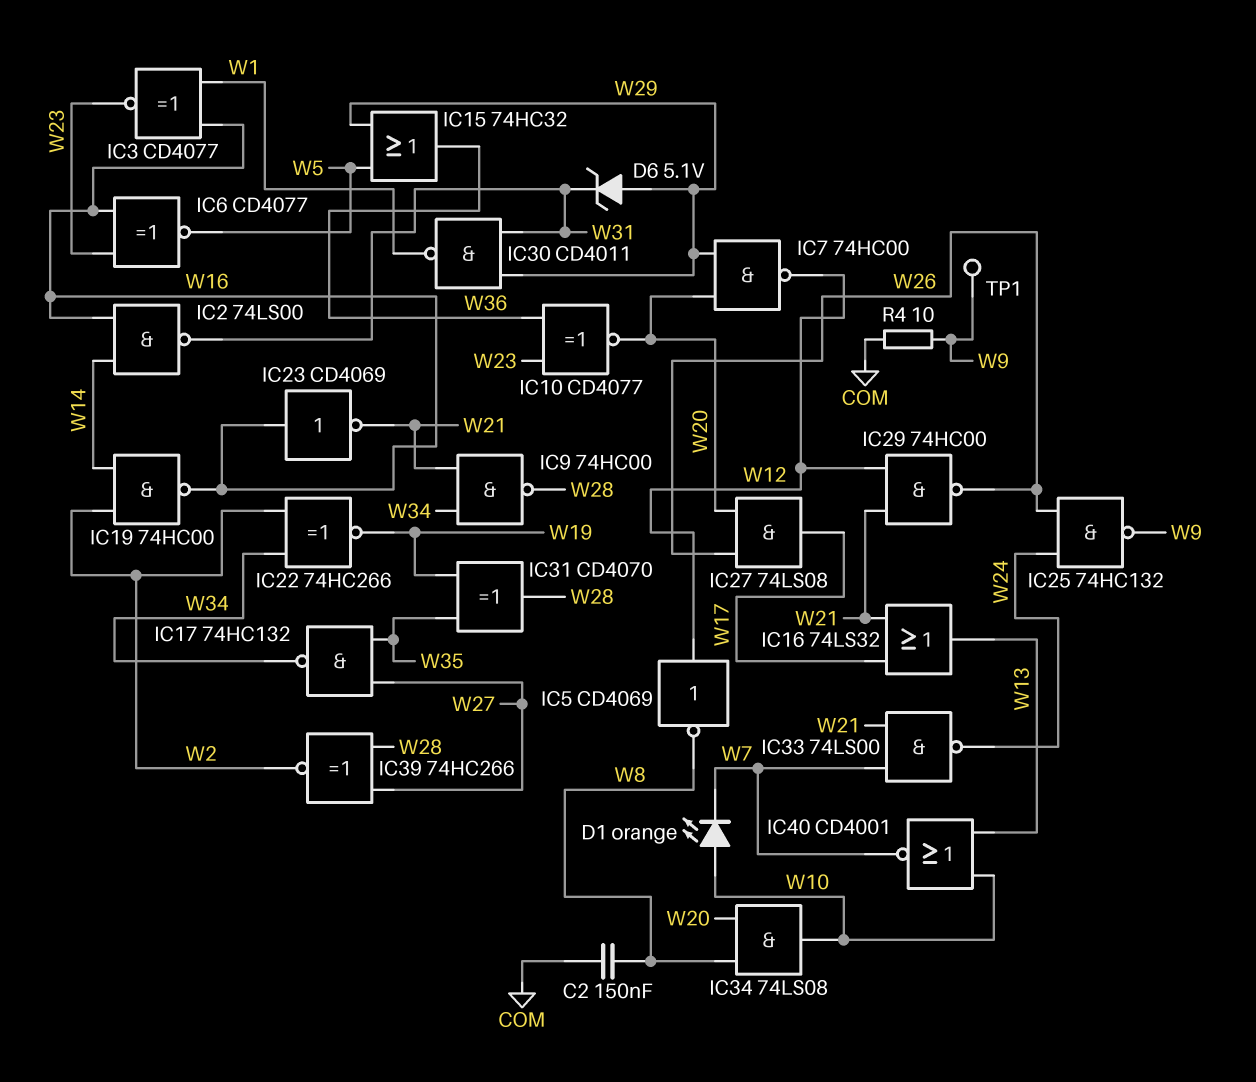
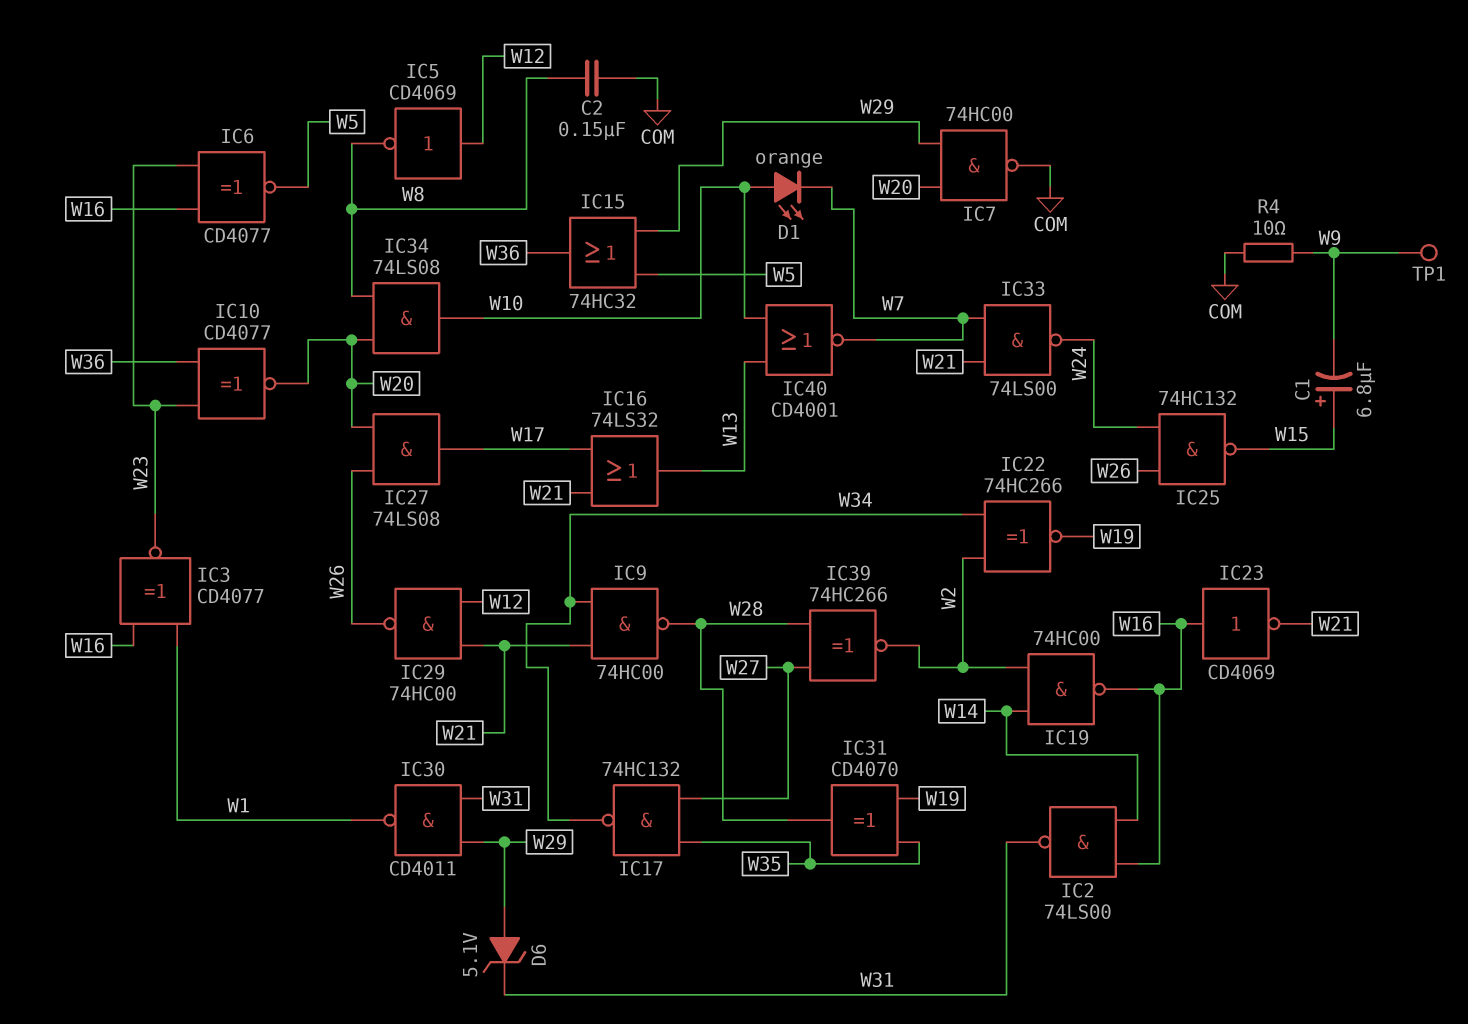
C1: none -> 6.8uF (plus W15, minus W9)
IC7: NAND 74HC00 (in W20, in W29, out W12) -> NAND 74HC00 (in W20, in W29, out COM)
IC25: NAND 74HC132 (in W24, in W26, out W9) -> NAND 74HC132 (in W24, in W26, out W15)

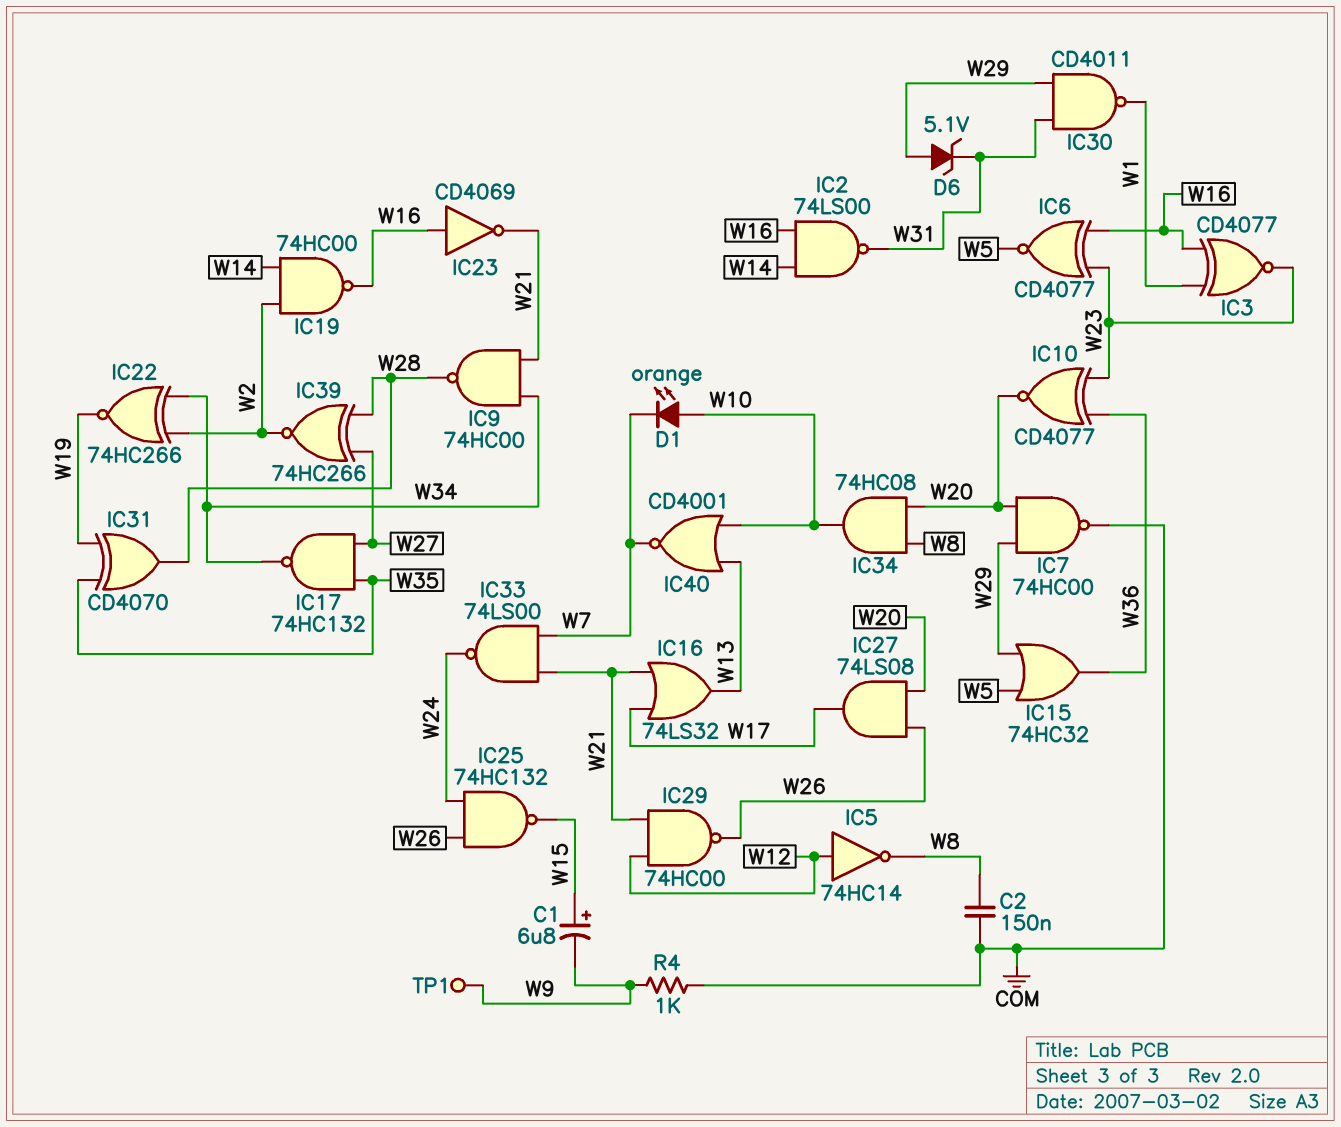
IC5: NOT CD4069 (in W12, out W8) -> NOT 74HC14 (in W12, out W8)
IC34: AND 74LS08 (in W8, in W20, out W10) -> AND 74HC08 (in W8, in W20, out W10)
R4: 10 (COM, W9) -> 1k (COM, W9)

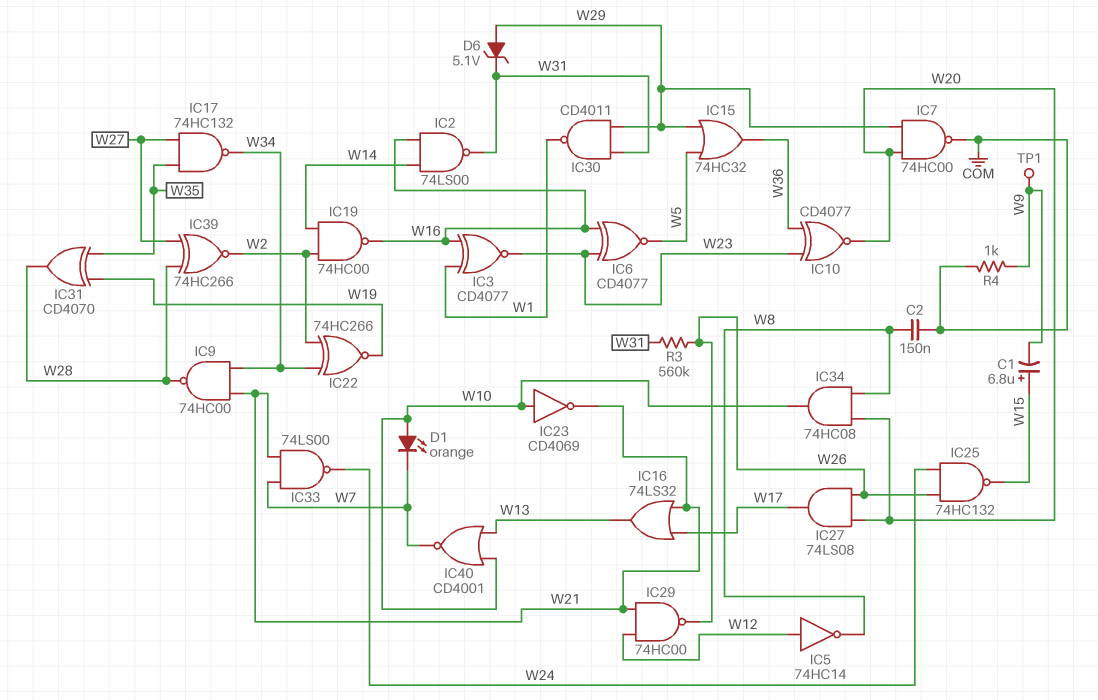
IC23: NOT CD4069 (in W16, out W21) -> NOT CD4069 (in W10, out W21)
R3: none -> 560k (W26, W31)

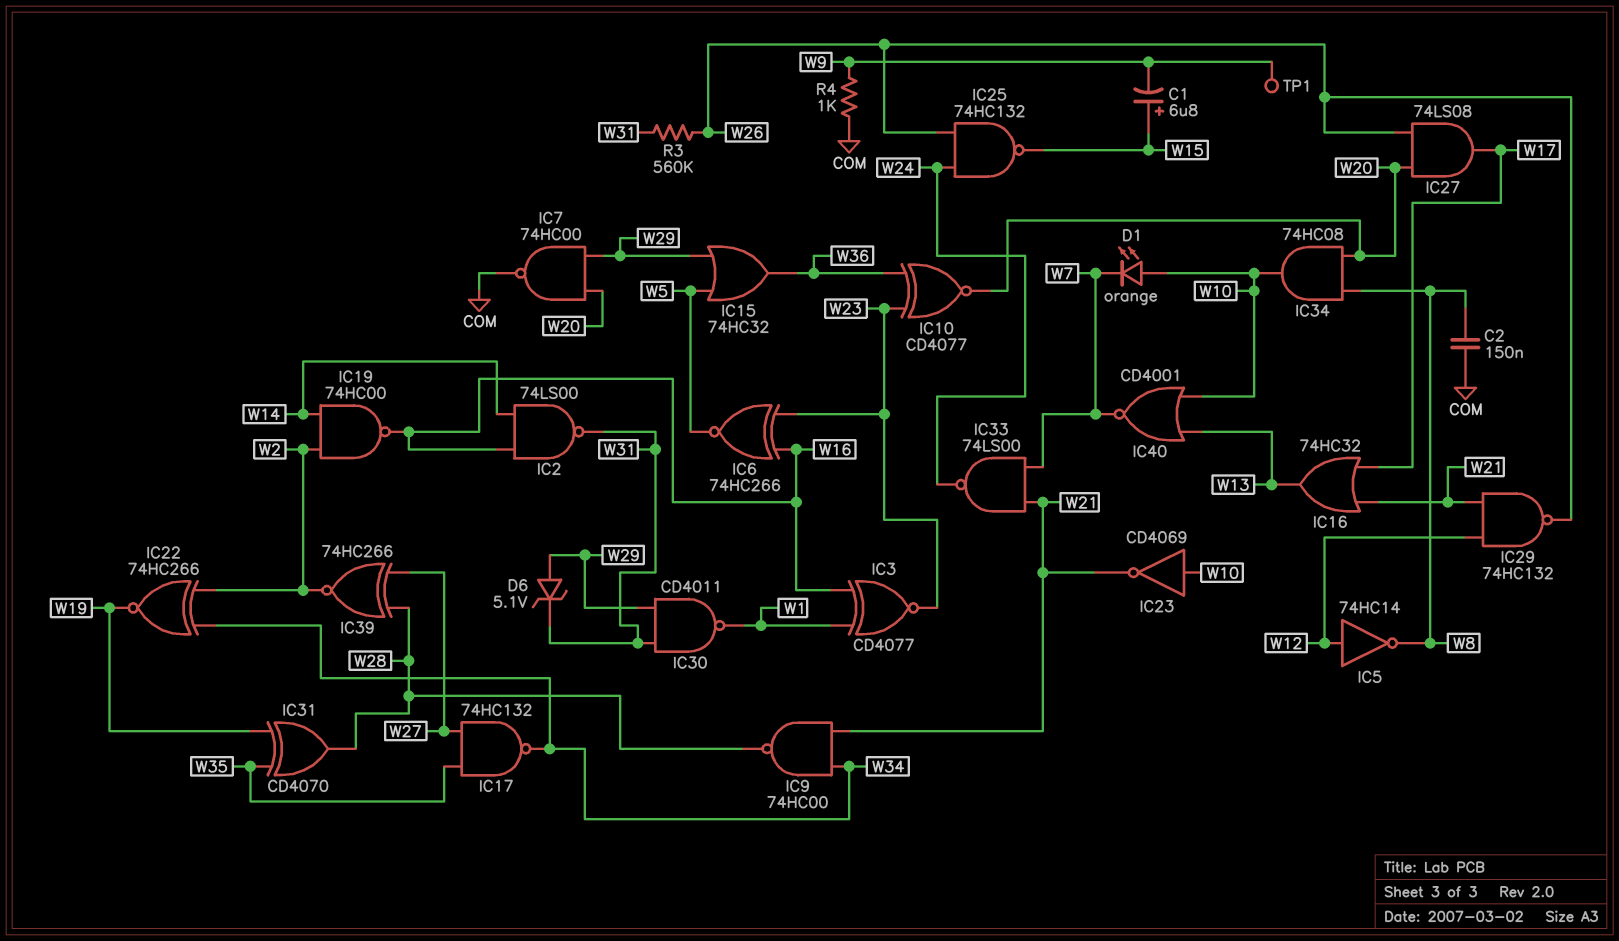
IC6: XNOR CD4077 (in W16, in W23, out W5) -> XNOR 74HC266 (in W16, in W23, out W5)
IC16: OR 74LS32 (in W17, in W21, out W13) -> OR 74HC32 (in W17, in W21, out W13)
IC29: NAND 74HC00 (in W12, in W21, out W26) -> NAND 74HC132 (in W12, in W21, out W26)

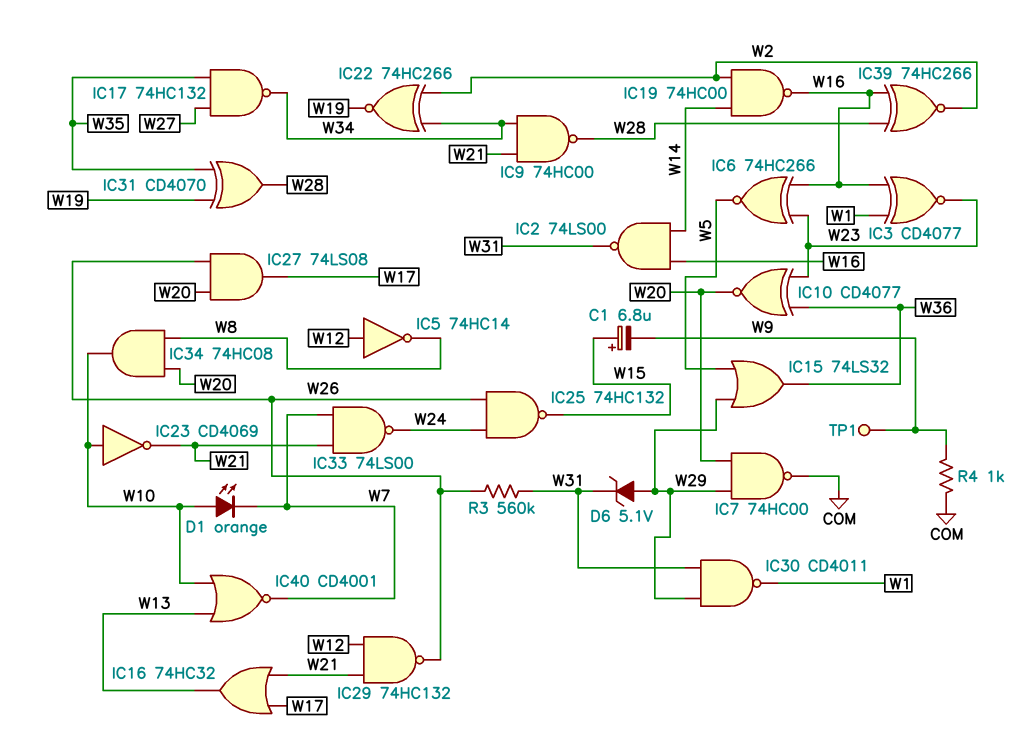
C2: 150nF (COM, W8) -> none
IC15: OR 74HC32 (in W5, in W29, out W36) -> OR 74LS32 (in W5, in W29, out W36)
IC39: XNOR 74HC266 (in W27, in W28, out W2) -> XNOR 74HC266 (in W16, in W28, out W2)

